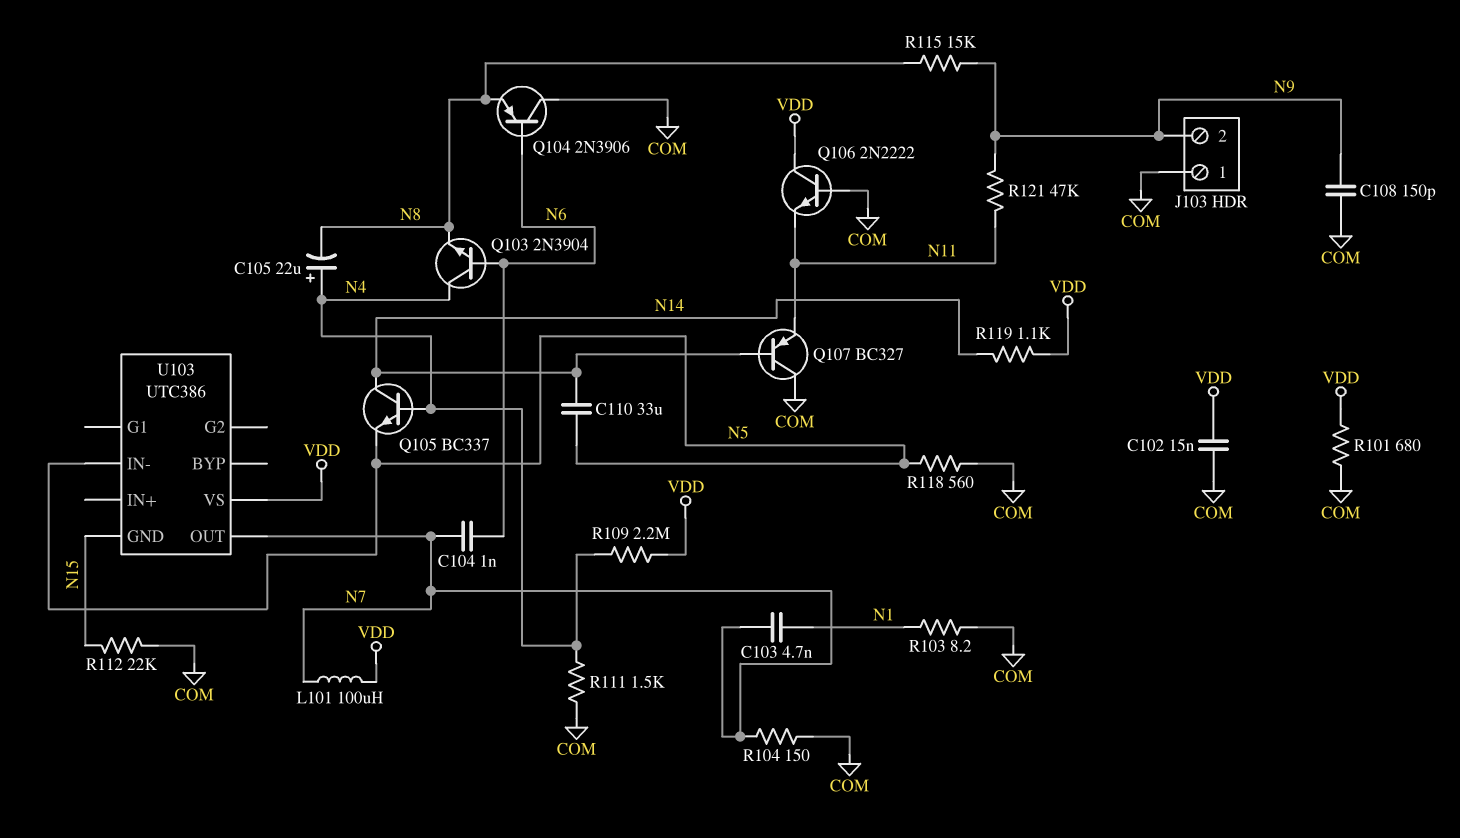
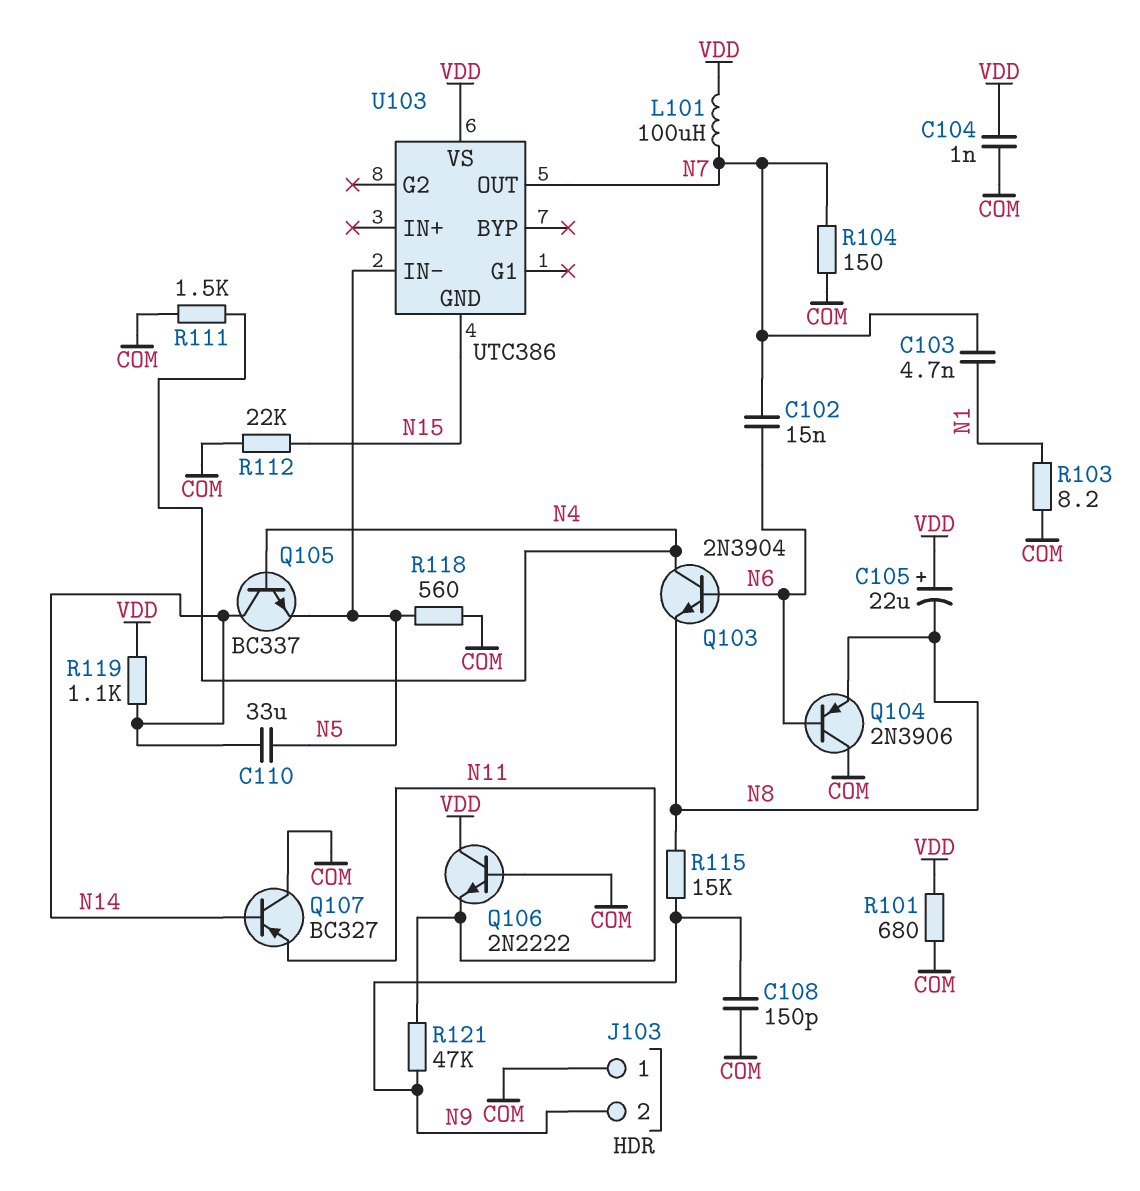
C102: 15nF (COM, VDD) -> 15nF (N6, N7)
C104: 1nF (N6, N7) -> 1nF (COM, VDD)
C105: 22uF (plus N4, minus N8) -> 22uF (plus VDD, minus N8)
R109: 2.2M (N4, VDD) -> none

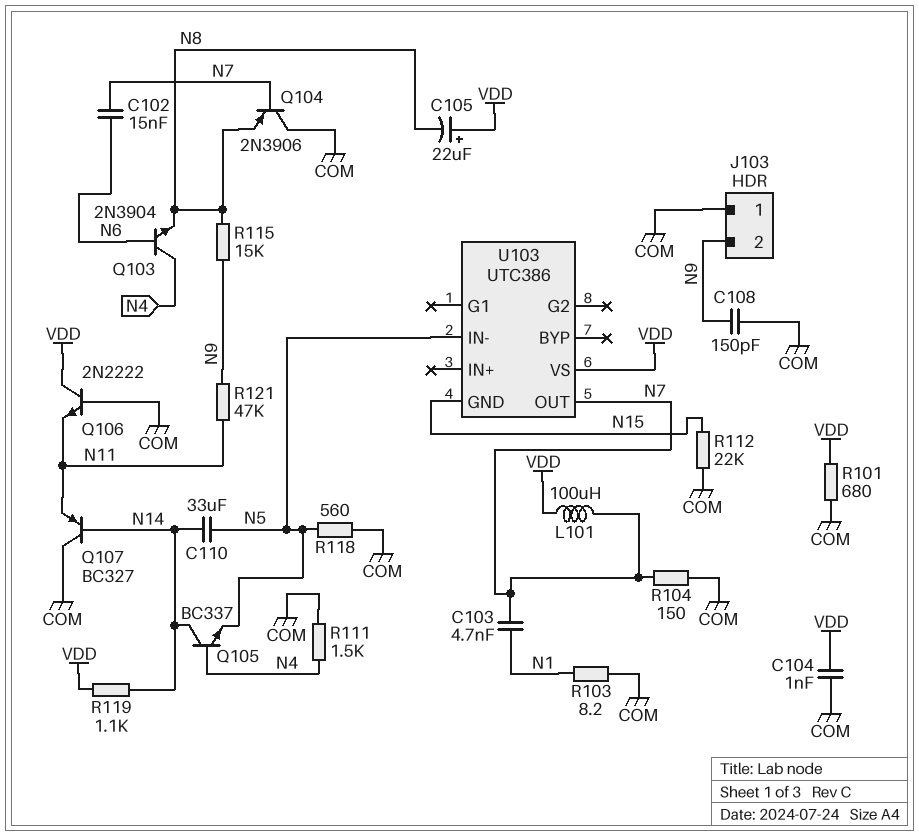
Q104: PNP 2N3906 (B N6, C COM, E N8) -> PNP 2N3906 (B N7, C COM, E N8)

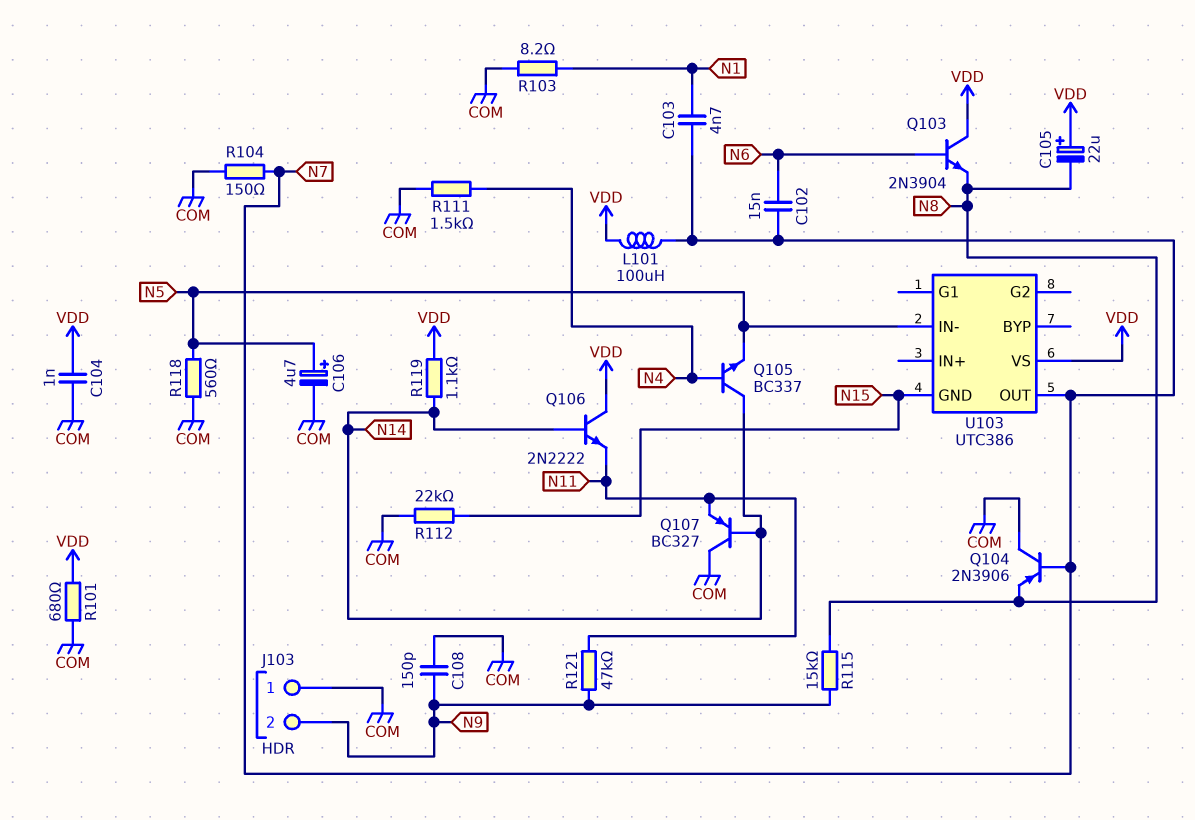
C106: none -> 4.7uF (plus N5, minus COM)
C110: 33uF (N5, N14) -> none
Q103: NPN 2N3904 (B N6, C N4, E N8) -> NPN 2N3904 (B N6, C VDD, E N8)
Q106: NPN 2N2222 (B COM, C VDD, E N11) -> NPN 2N2222 (B N14, C VDD, E N11)

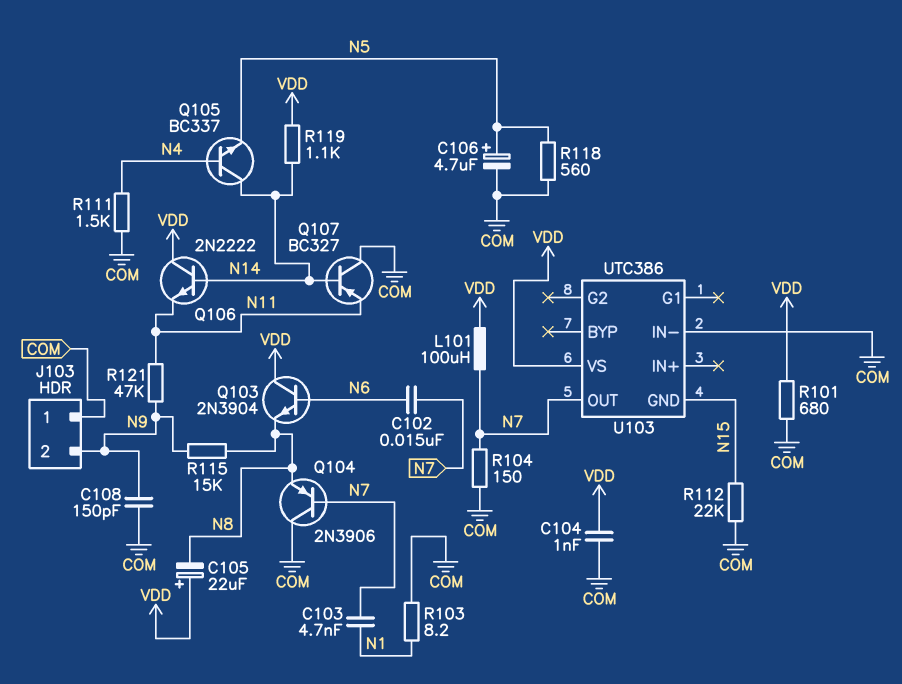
U103 pin IN-: N5 -> COM

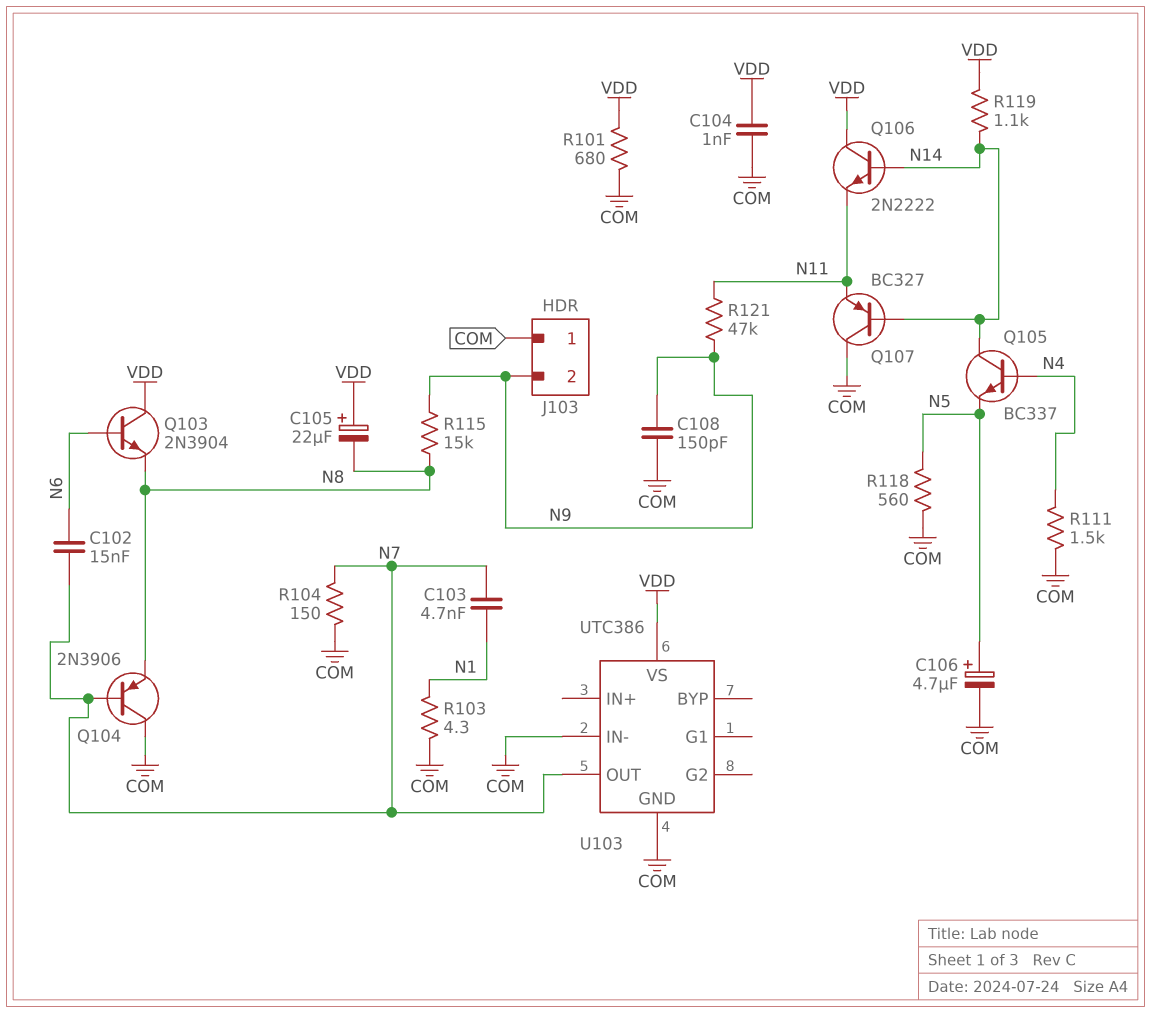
L101: 100uH (N7, VDD) -> none
R103: 8.2 (COM, N1) -> 4.3 (COM, N1)
R112: 22k (COM, N15) -> none
U103 pin GND: N15 -> COM

